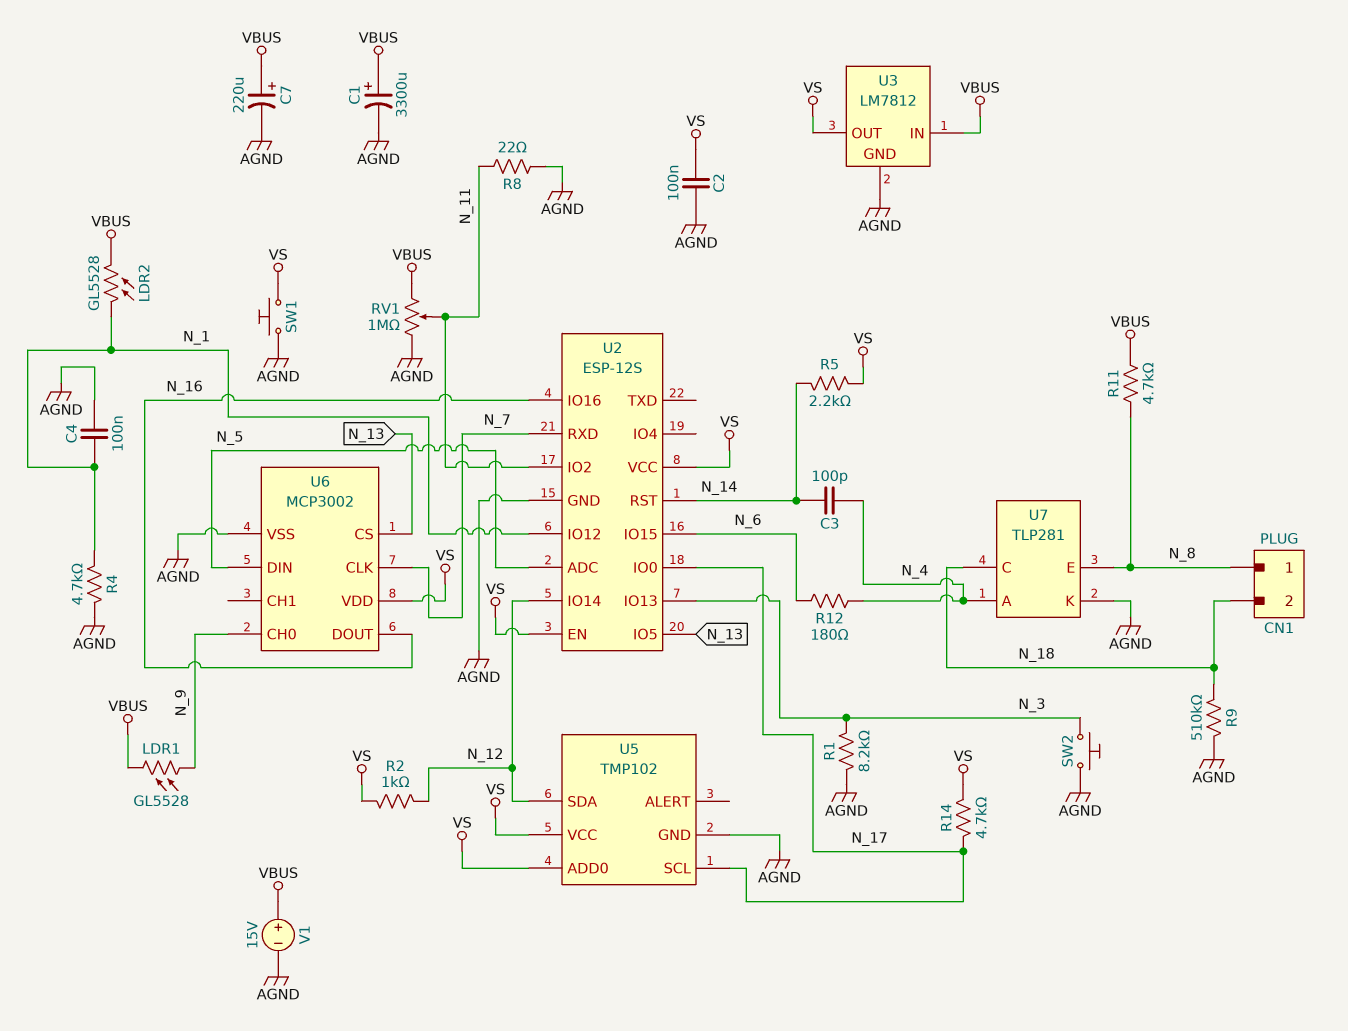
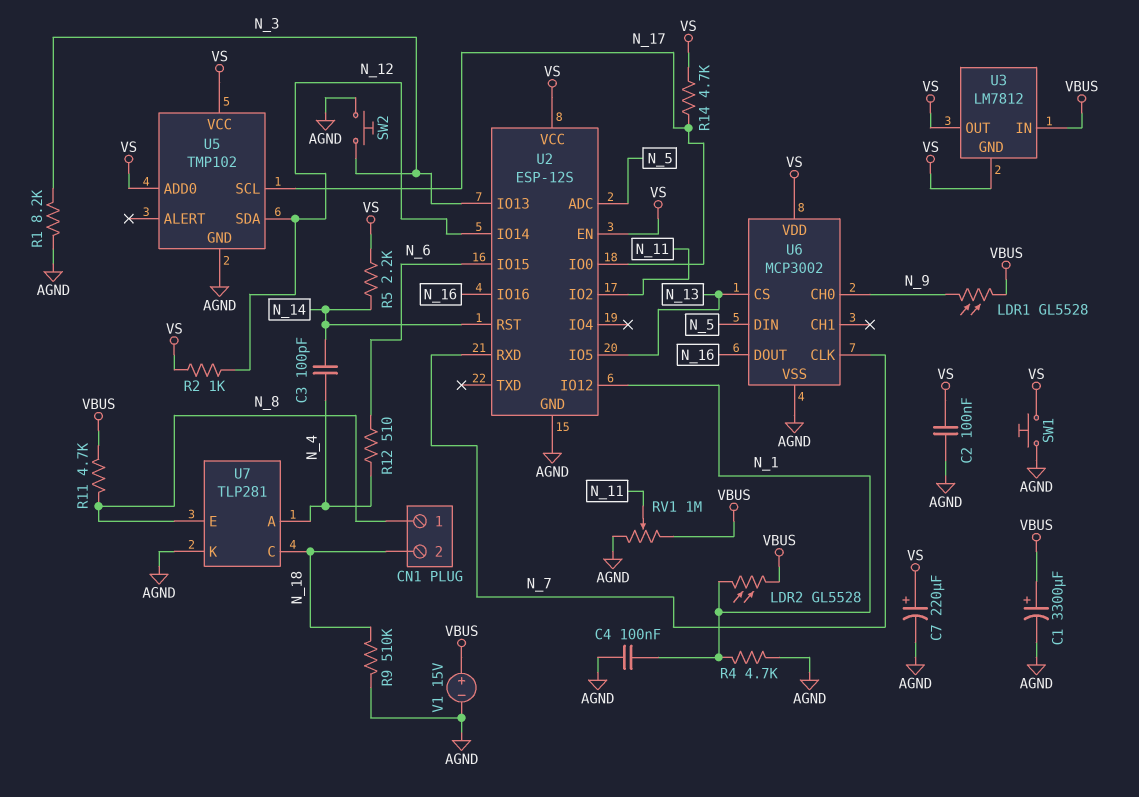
C7: 220uF (plus VBUS, minus AGND) -> 220uF (plus VS, minus AGND)
R8: 22 (AGND, N_11) -> none
R12: 180 (N_4, N_6) -> 510 (N_4, N_6)
U3 pin GND: AGND -> VS

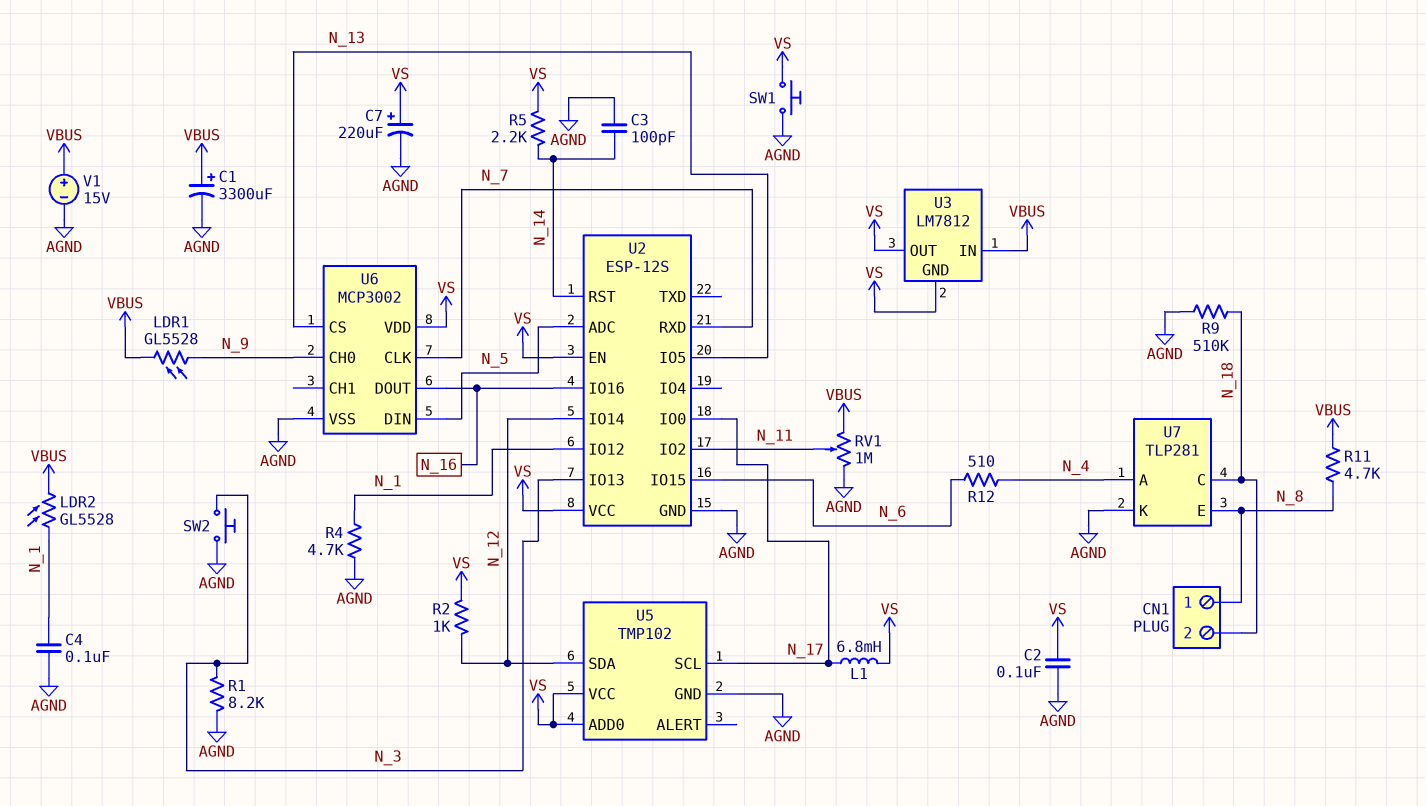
C3: 100pF (N_4, N_14) -> 100pF (AGND, N_14)
L1: none -> 6.8mH (N_17, VS)
R14: 4.7k (N_17, VS) -> none

